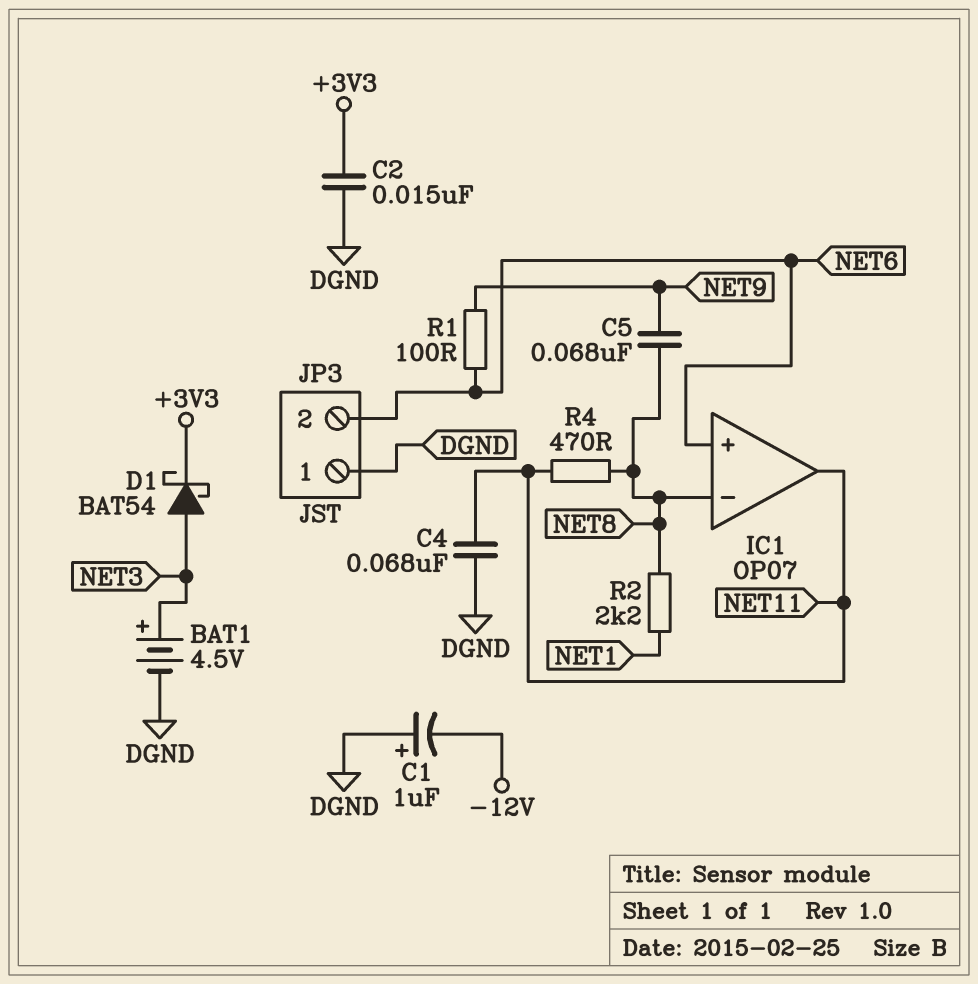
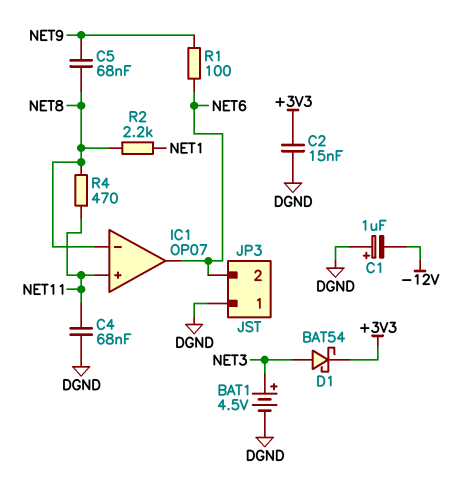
IC1 pin in+: NET6 -> NET11
IC1 pin out: NET11 -> NET6

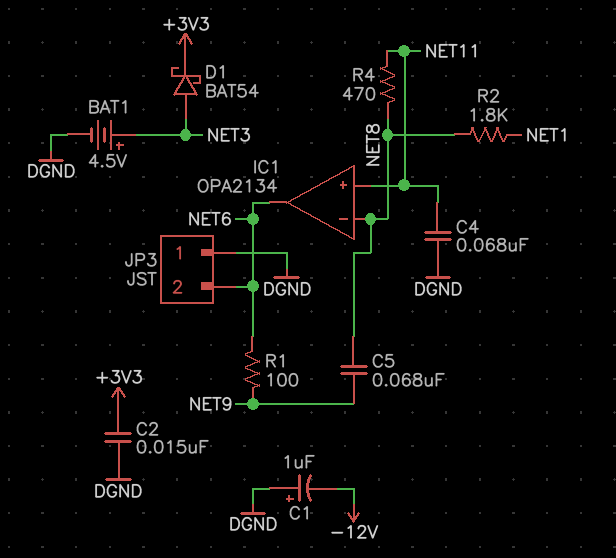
IC1: OP07 -> OPA2134
R2: 2.2k (NET1, NET8) -> 1.8k (NET1, NET8)

